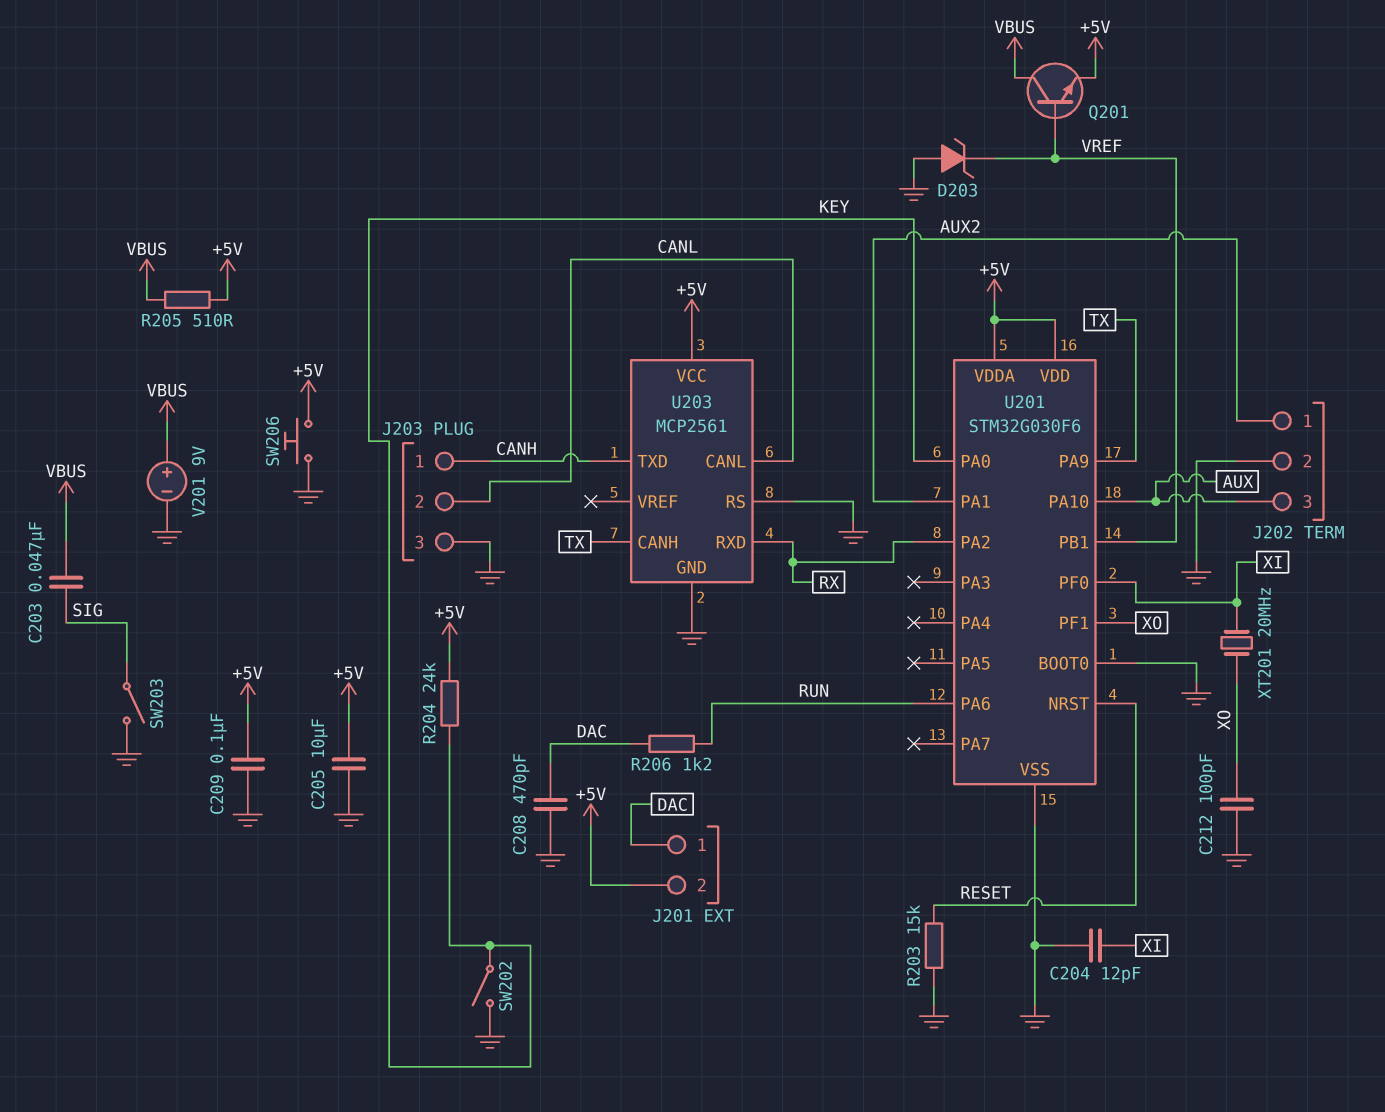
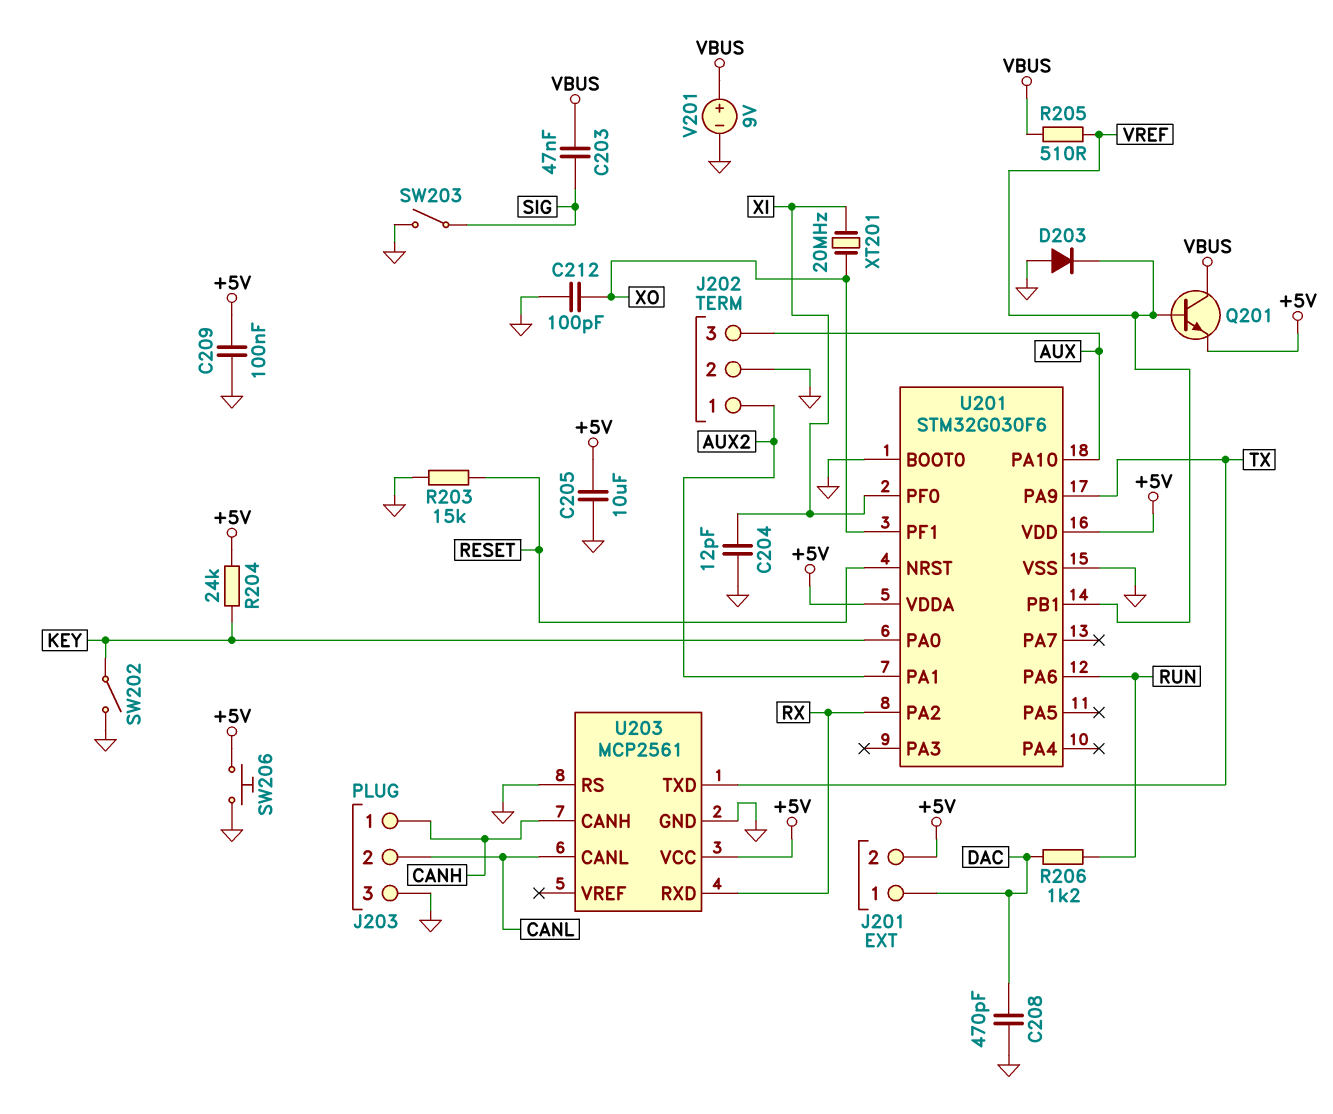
D203: zener (A GND, K VREF) -> diode (A GND, K VREF)
R205: 510 (+5V, VBUS) -> 510 (VBUS, VREF)
U203 pin CANH: TX -> CANH
U203 pin TXD: CANH -> TX

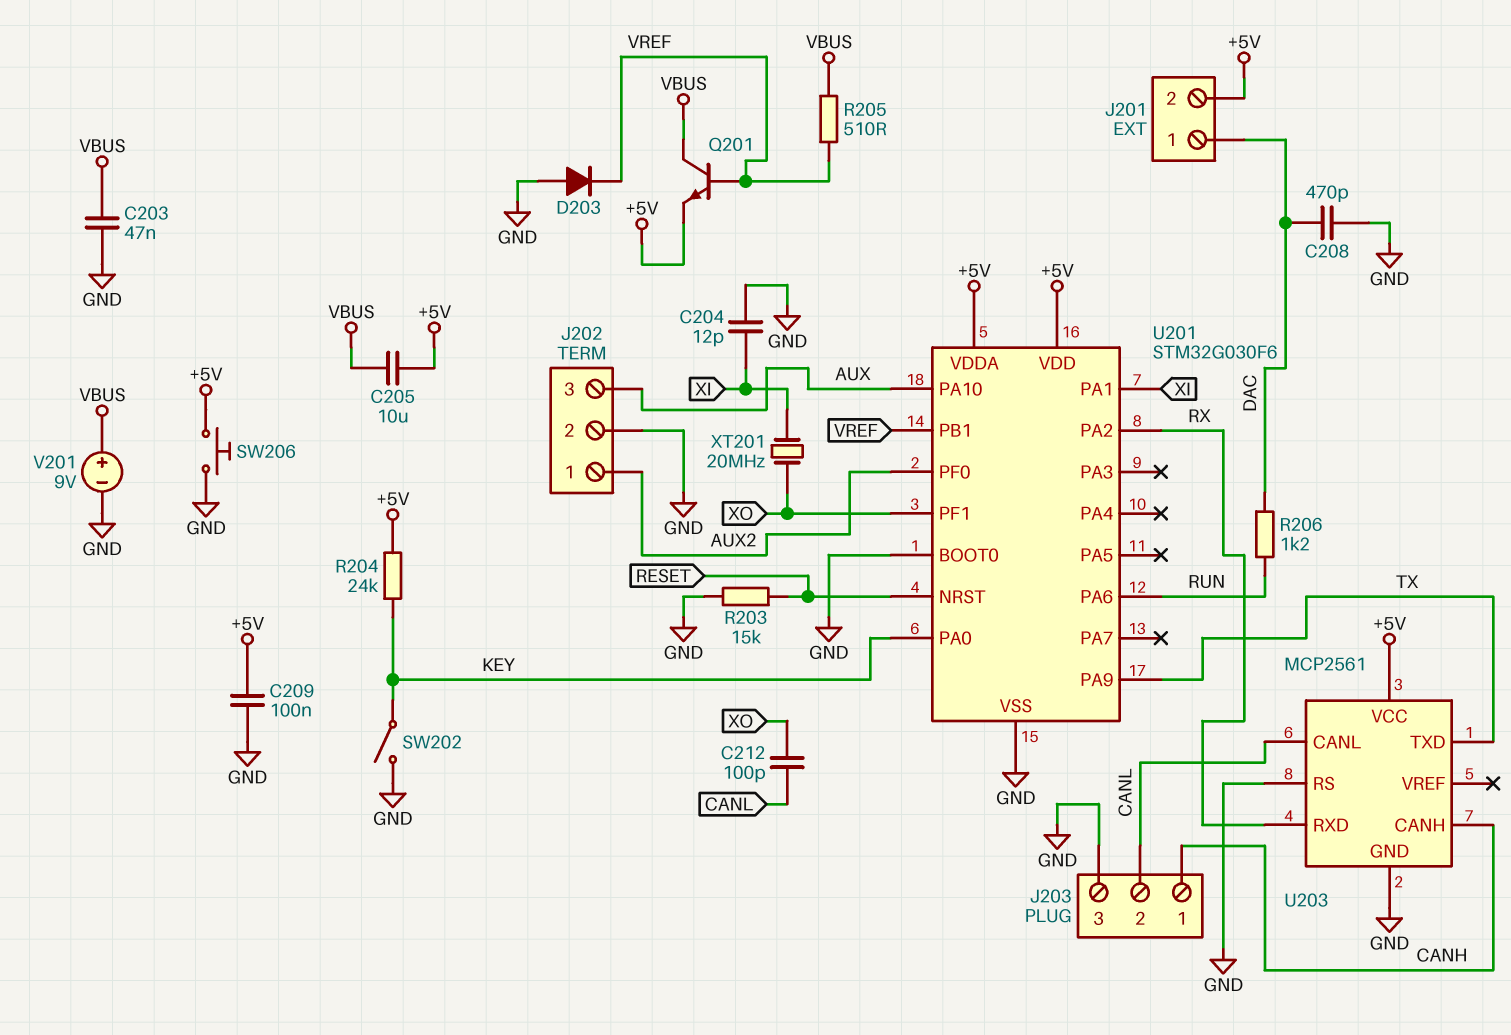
C203: 47nF (SIG, VBUS) -> 47nF (GND, VBUS)
C205: 10uF (+5V, GND) -> 10uF (+5V, VBUS)
C212: 100pF (GND, XO) -> 100pF (CANL, XO)
SW203: switch (GND, SIG) -> none
U201 pin PA1: AUX2 -> XI
U201 pin PF0: XI -> AUX2

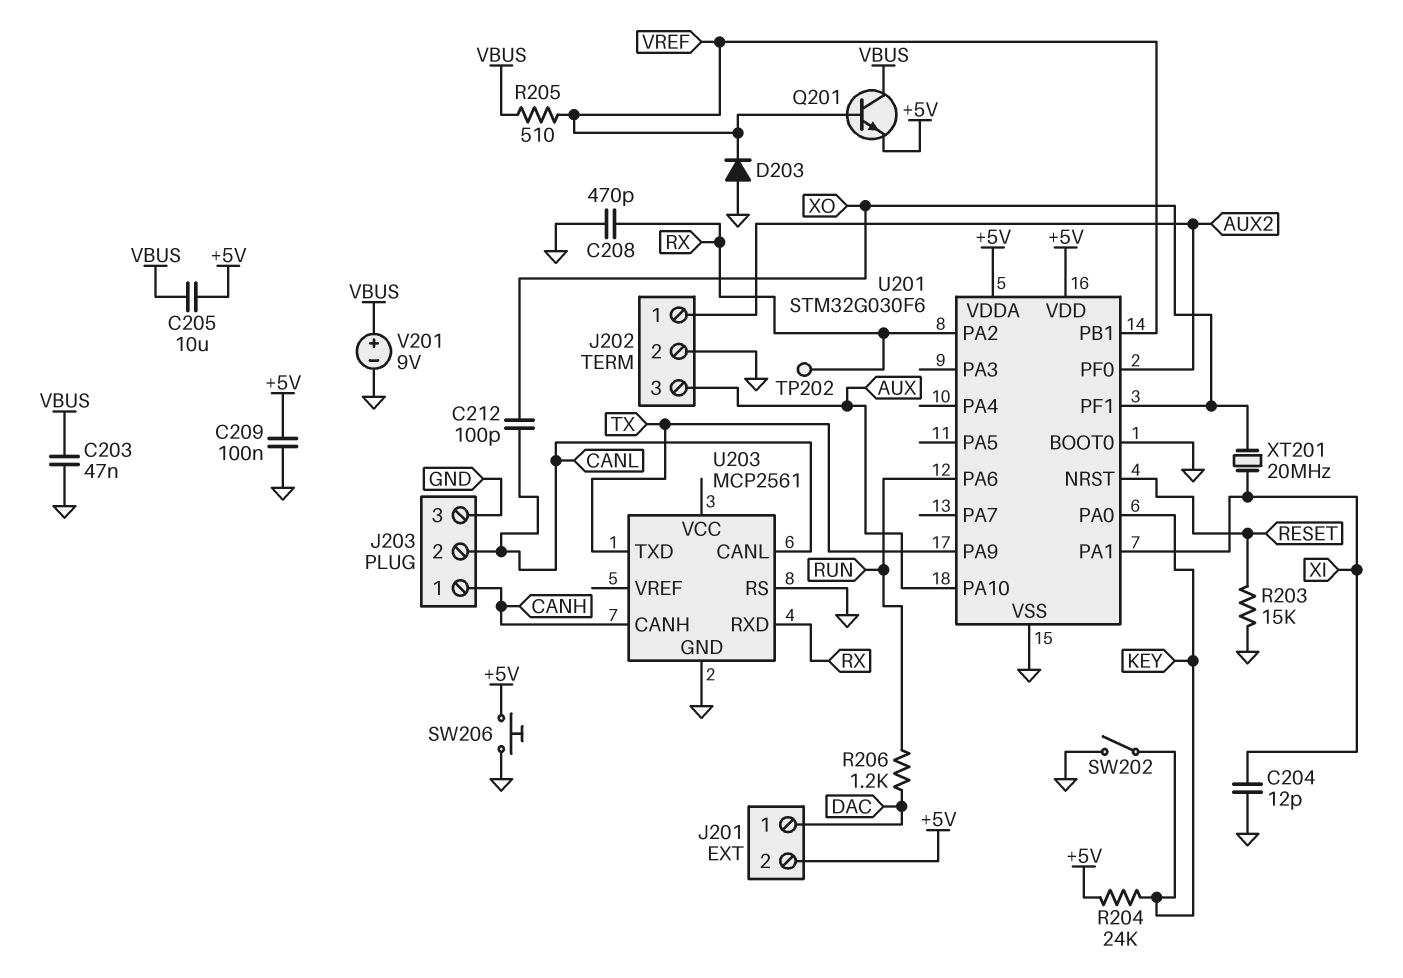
C208: 470pF (DAC, GND) -> 470pF (GND, RX)
TP202: none -> test point (RX)
U203 pin VCC: +5V -> none

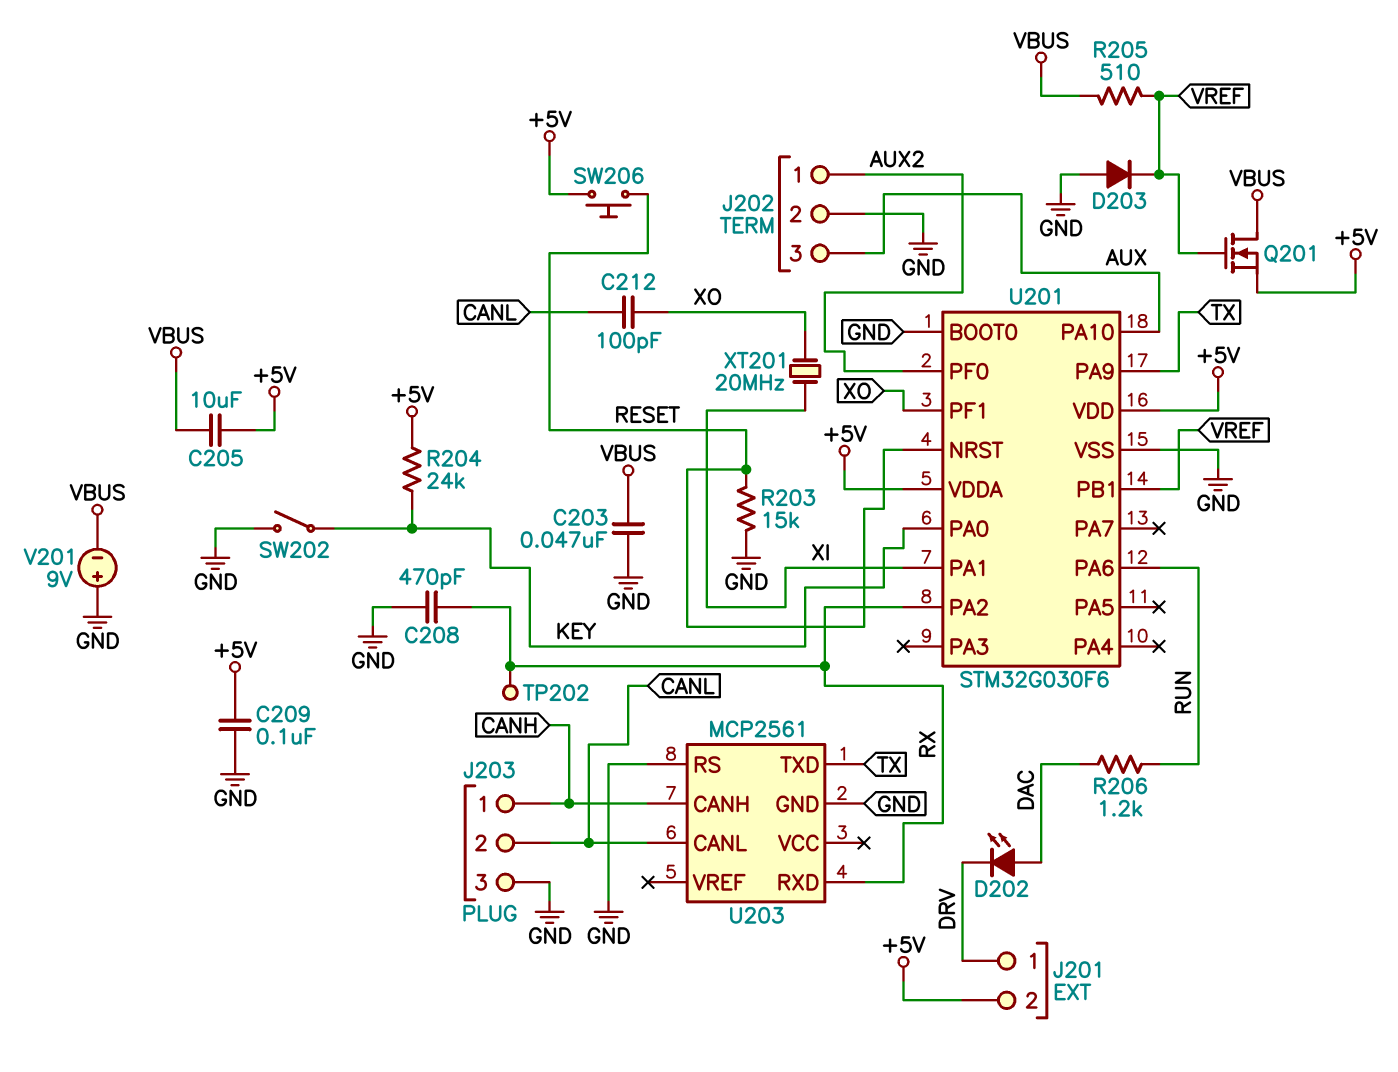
C204: 12pF (GND, XI) -> none
D202: none -> LED (A DAC, K DRV)
J201 pin 1: DAC -> DRV
Q201: NPN (B VREF, C VBUS, E +5V) -> NMOS (G VREF, D VBUS, S +5V)
SW206: button (+5V, GND) -> button (+5V, RESET)
V201: 9V (plus VBUS, minus GND) -> 9V (plus GND, minus VBUS)

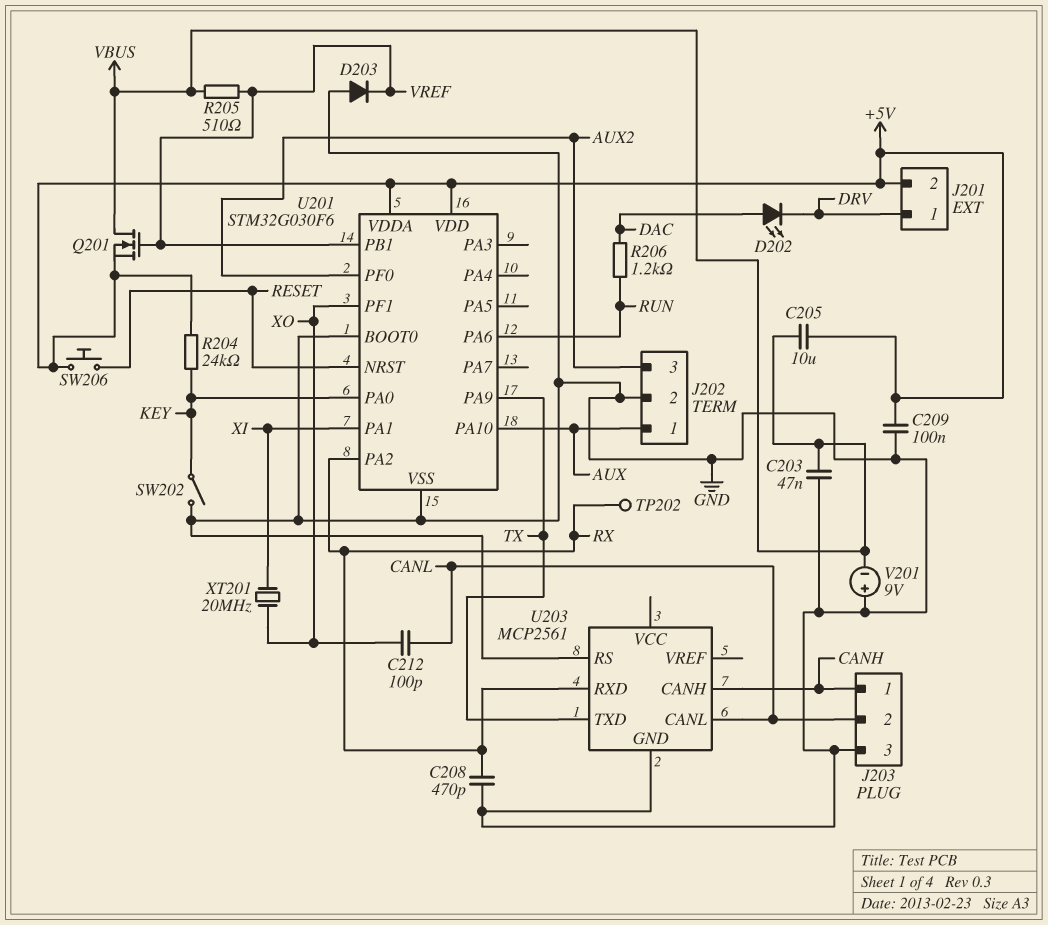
J202 pin 1: AUX2 -> AUX
J202 pin 3: AUX -> AUX2
R203: 15k (GND, RESET) -> none

